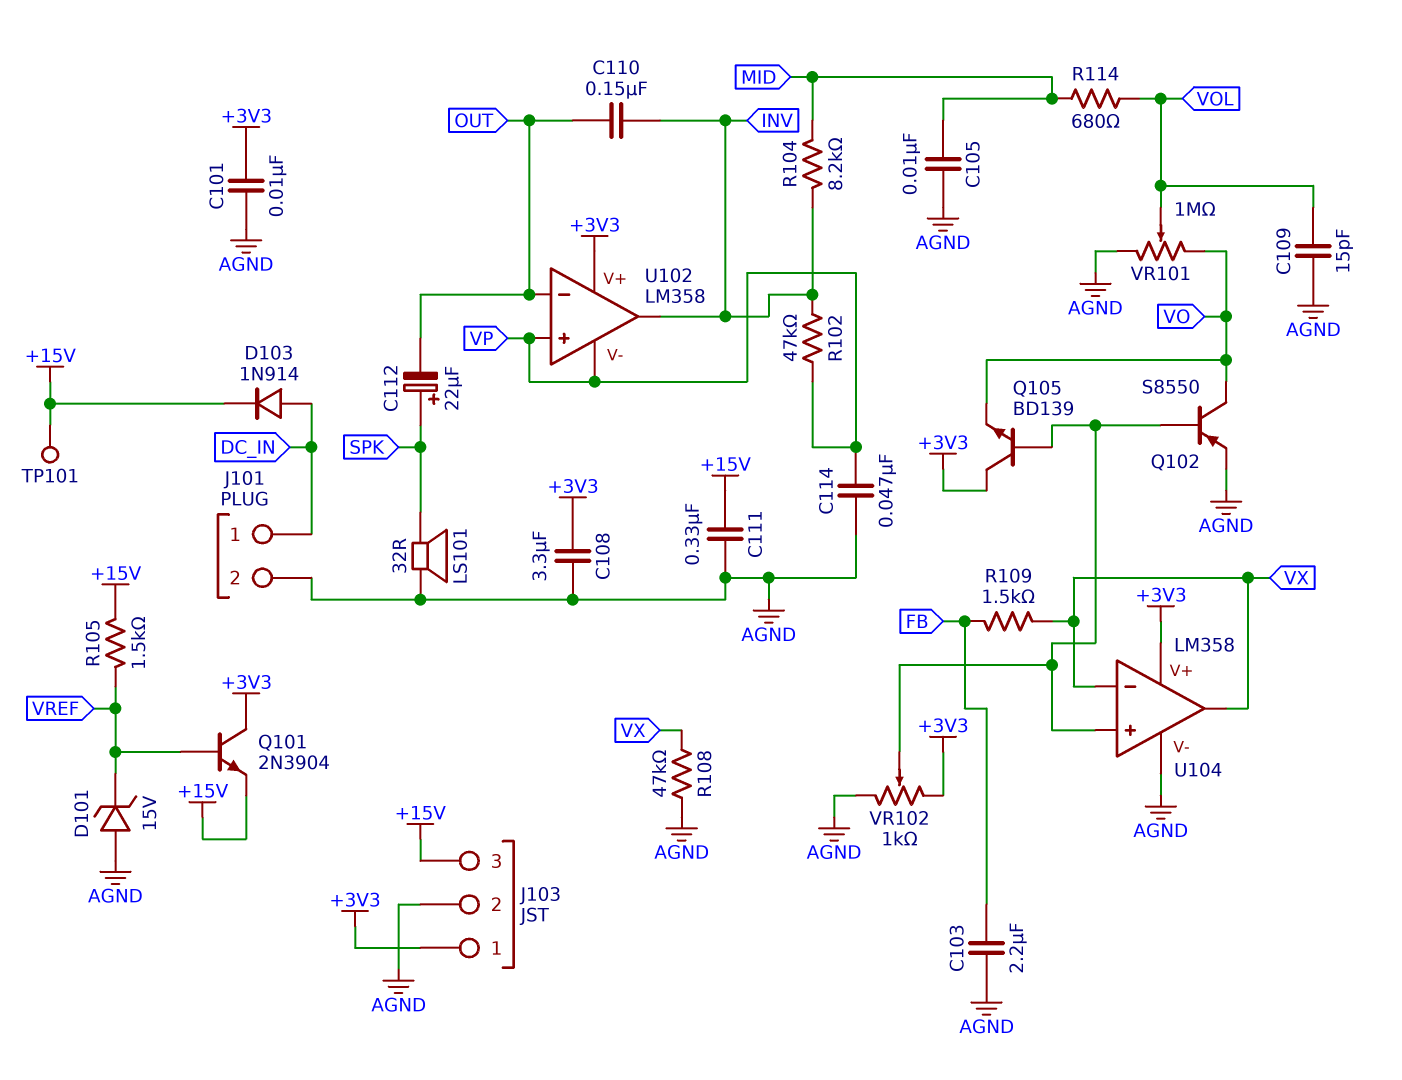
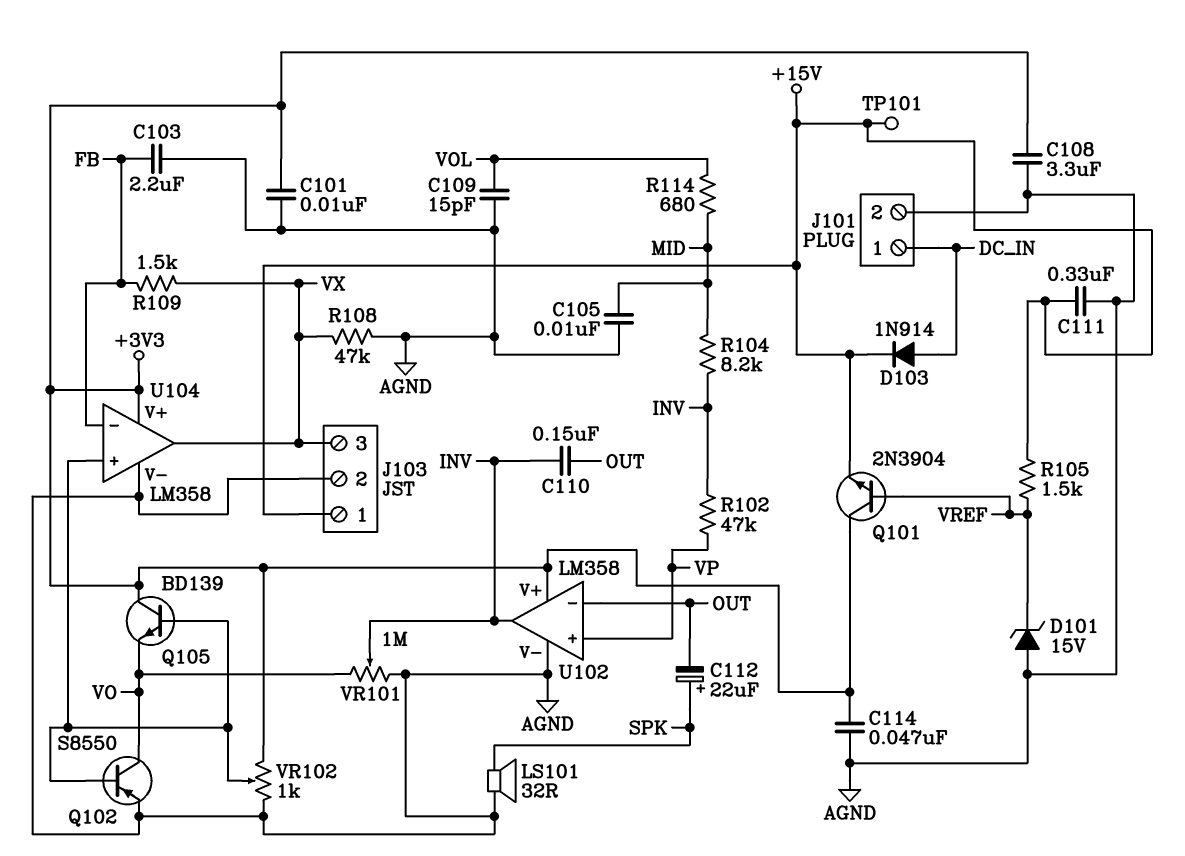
C114: 47nF (AGND, VP) -> 47nF (+3V3, AGND)
J103 pin 1: +3V3 -> +15V
J103 pin 3: +15V -> VX
U102 pin V-: VP -> AGND
U104 pin in-: VX -> FB
VR101: 1M (AGND, VO, wiper VOL) -> 1M (AGND, VO, wiper INV)

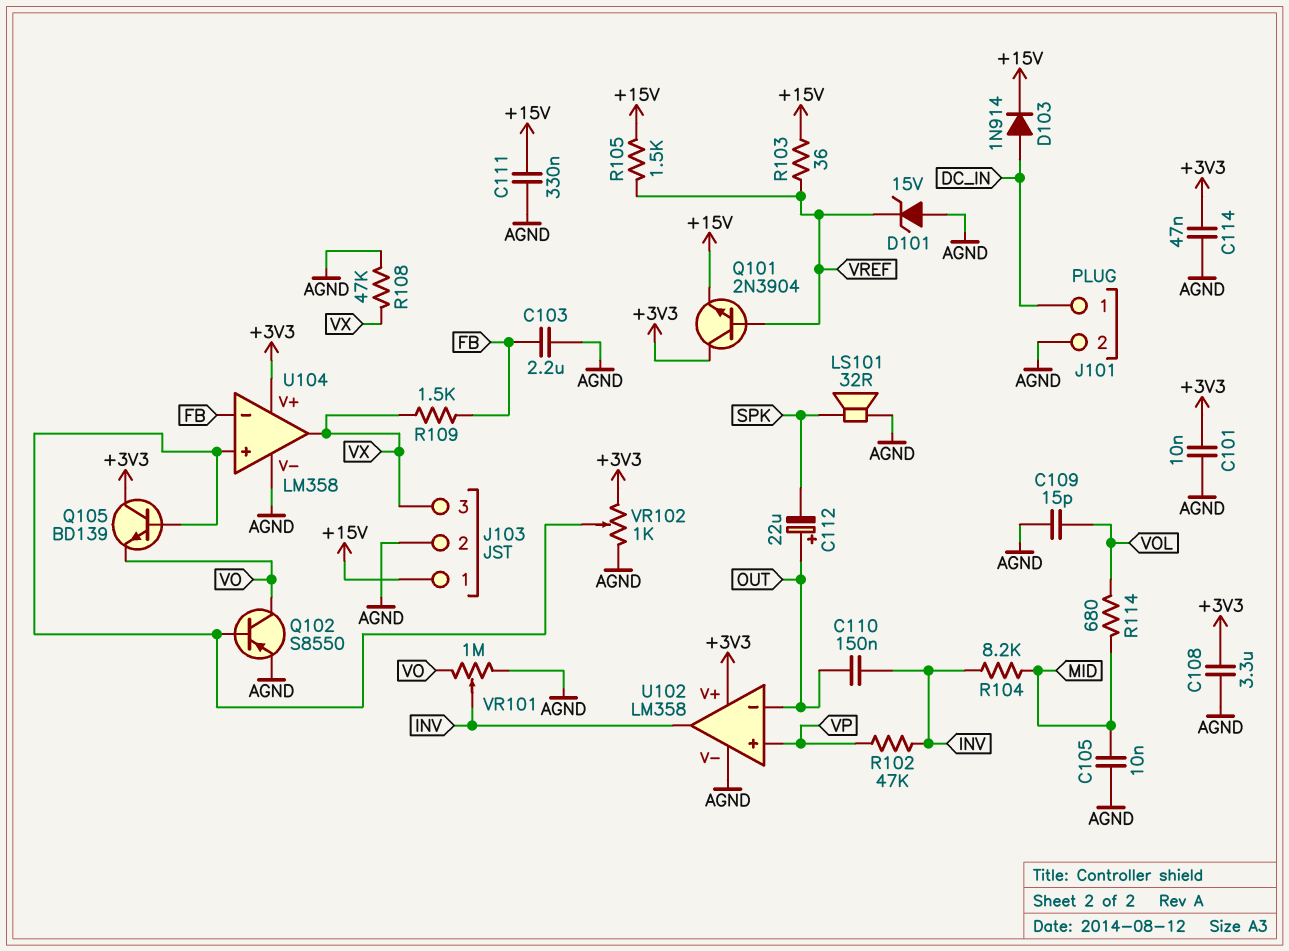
C112: 22uF (plus SPK, minus OUT) -> 22uF (plus OUT, minus SPK)
R103: none -> 36 (+15V, VREF)
TP101: test point (+15V) -> none

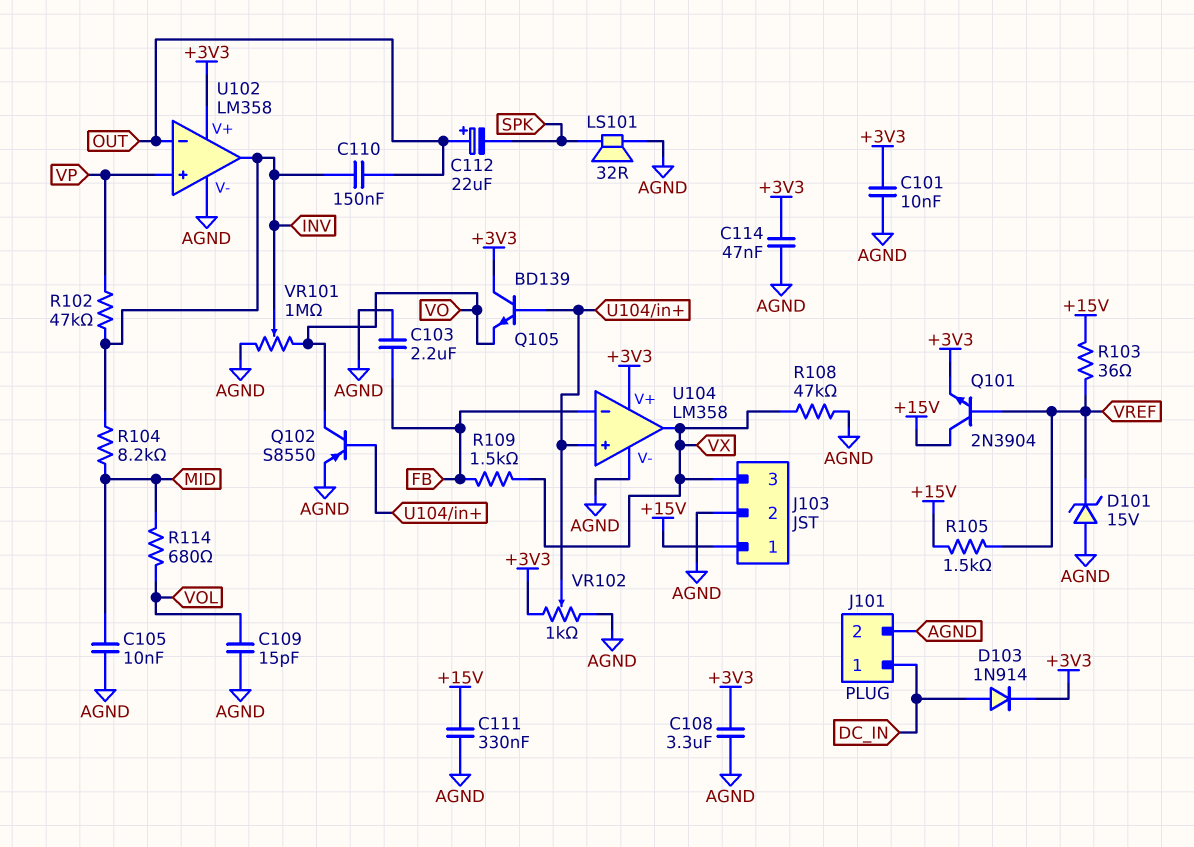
D103: diode 1N914 (A DC_IN, K +15V) -> diode 1N914 (A DC_IN, K +3V3)
Q101: NPN 2N3904 (B VREF, C +3V3, E +15V) -> NPN 2N3904 (B VREF, C +15V, E +3V3)

